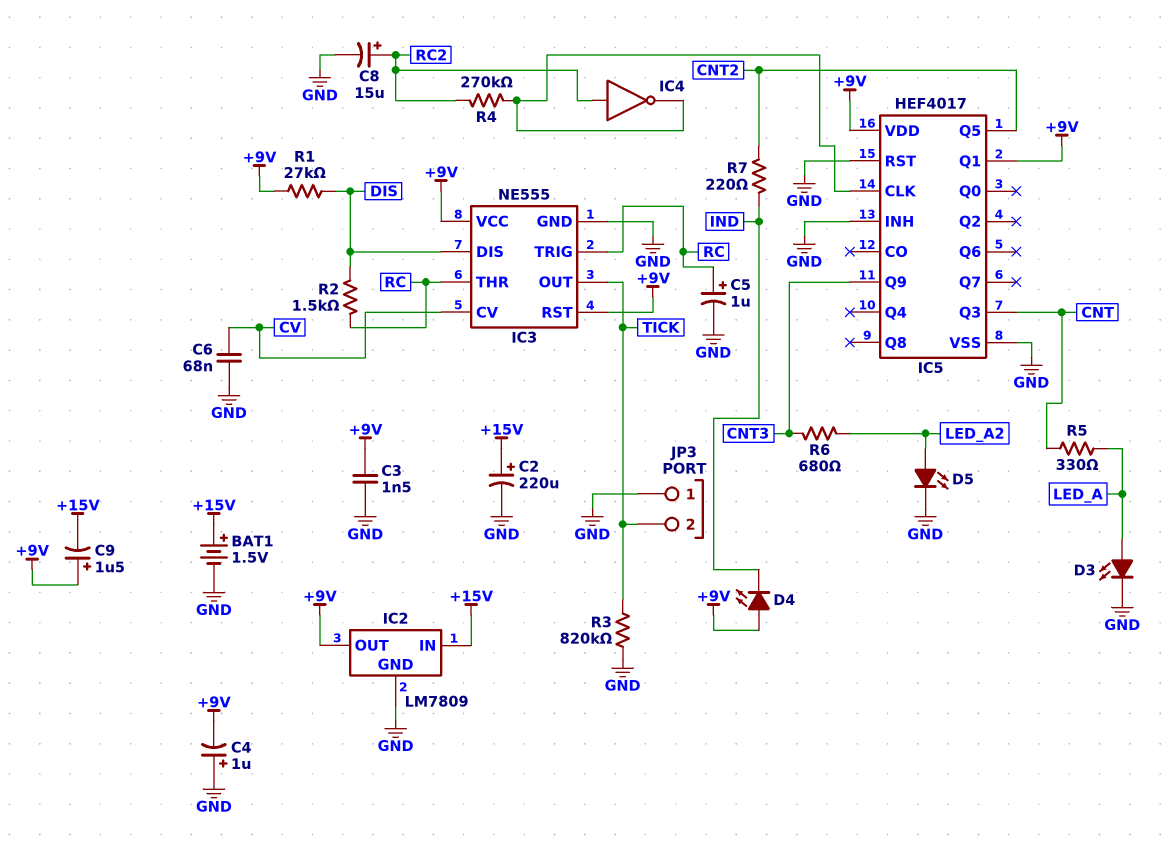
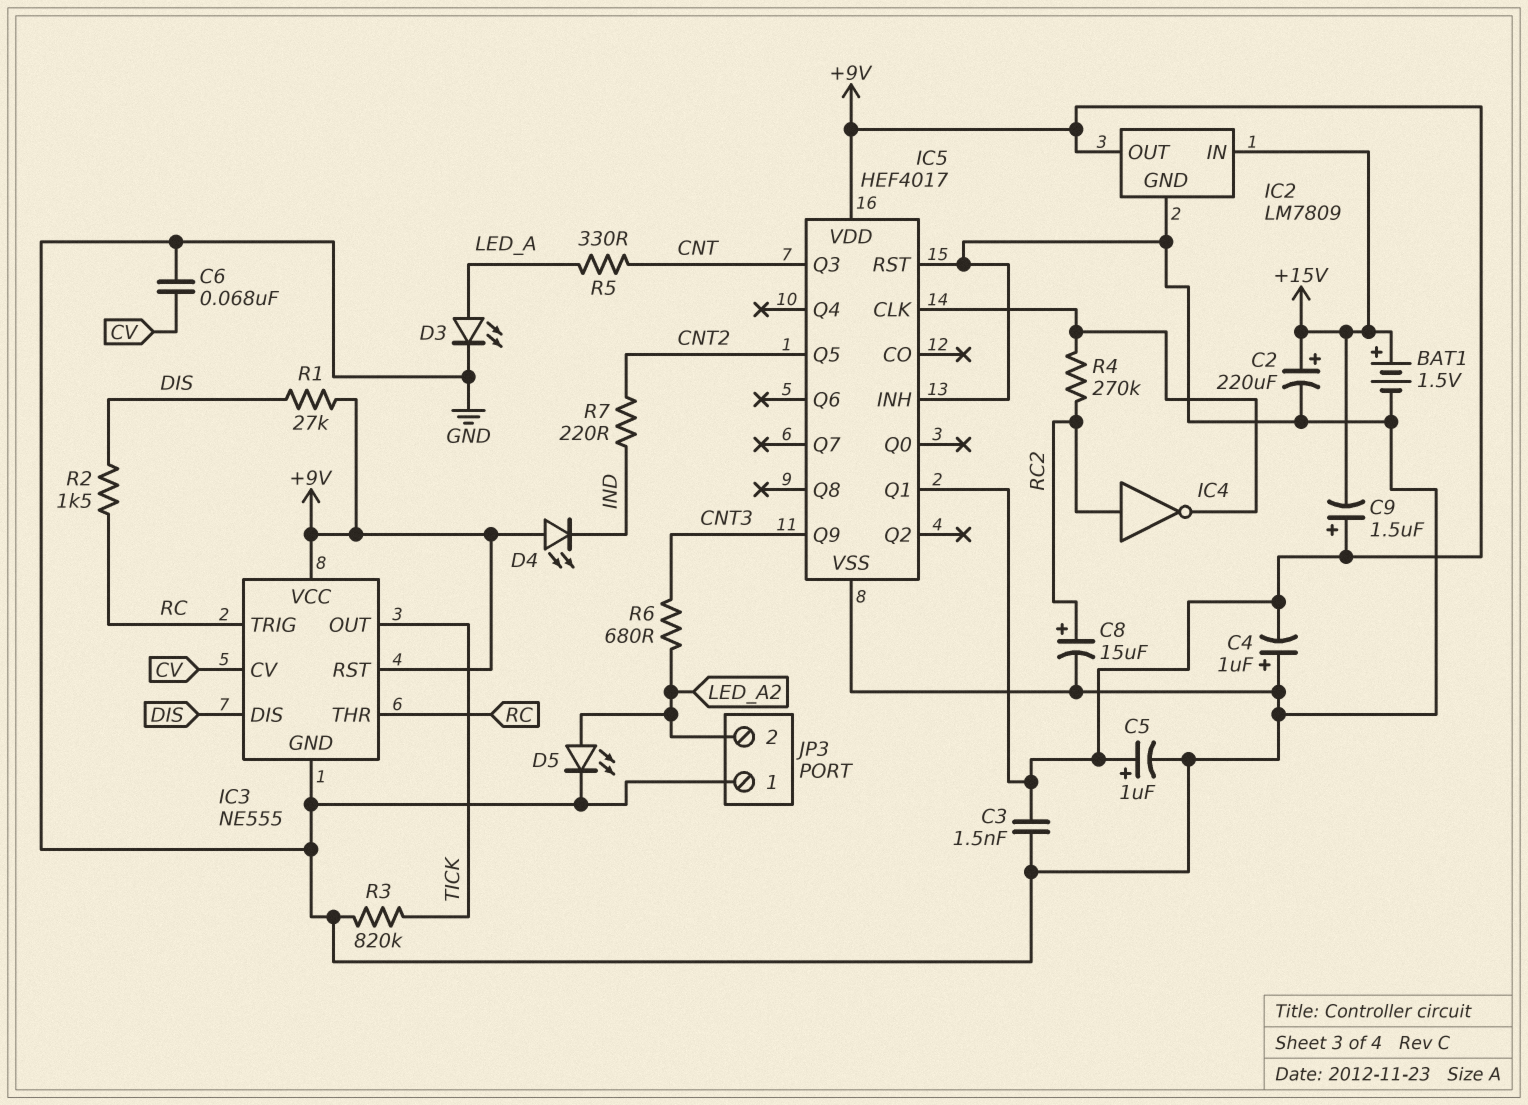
C5: 1uF (plus RC, minus GND) -> 1uF (plus +9V, minus GND)
JP3 pin 2: TICK -> LED_A2

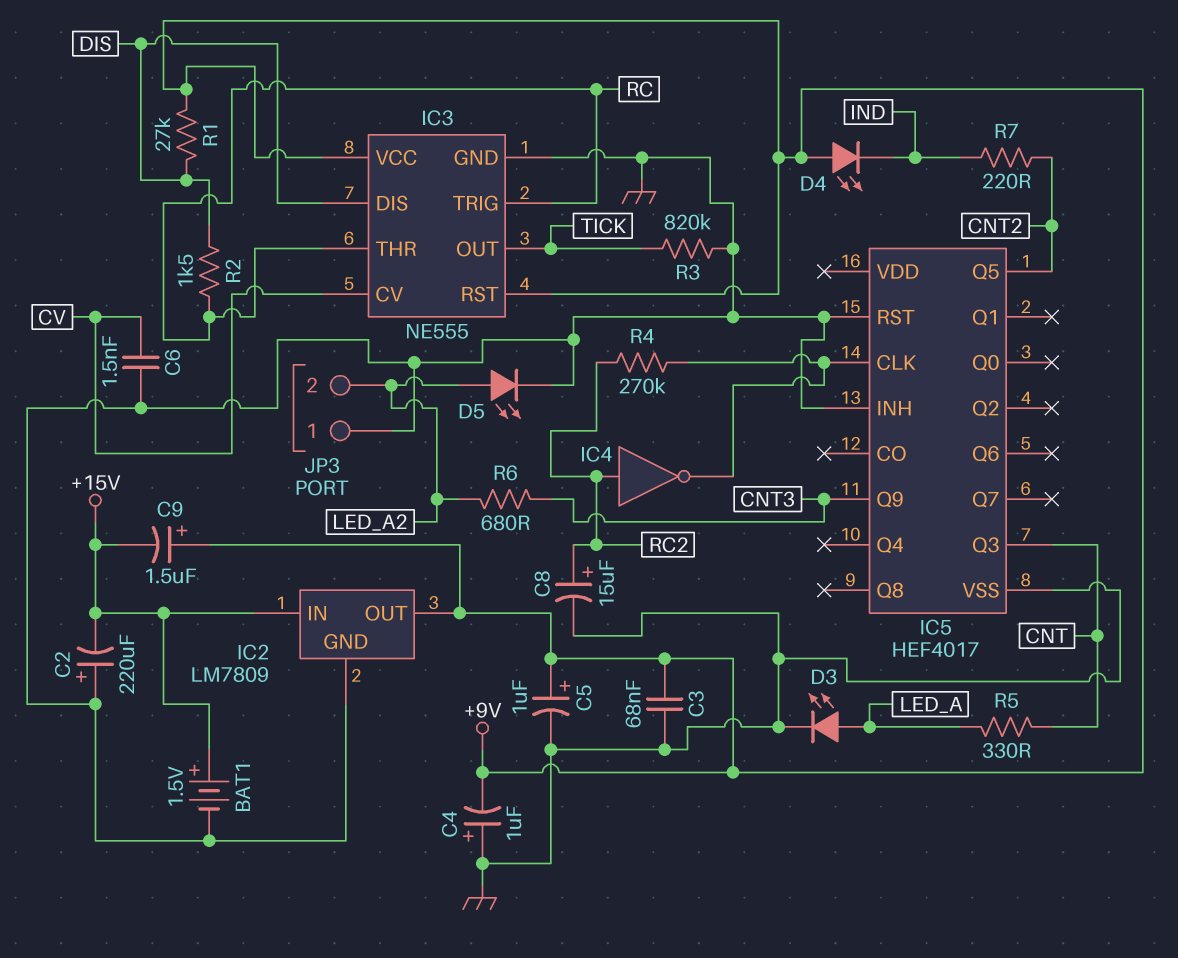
C2: 220uF (plus +15V, minus GND) -> 220uF (plus GND, minus +15V)
C3: 1.5nF (+9V, GND) -> 68nF (+9V, GND)
C6: 68nF (CV, GND) -> 1.5nF (CV, GND)
IC5 pin Q1: +9V -> none
IC5 pin VDD: +9V -> none

